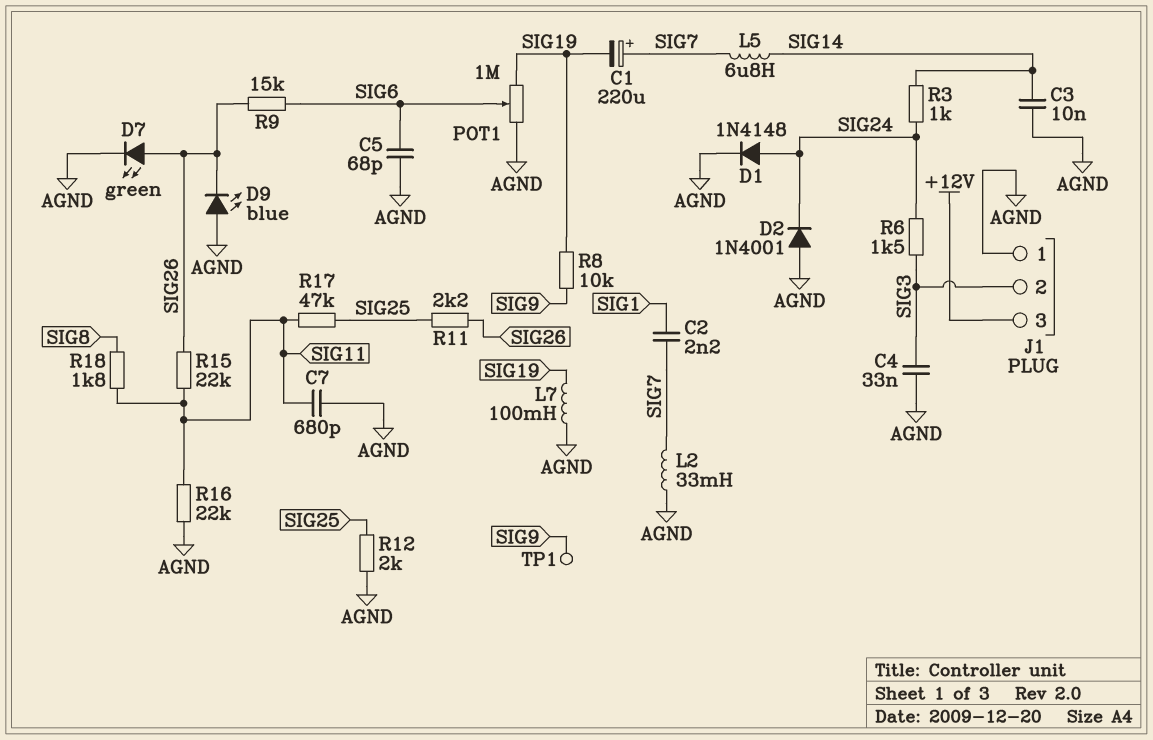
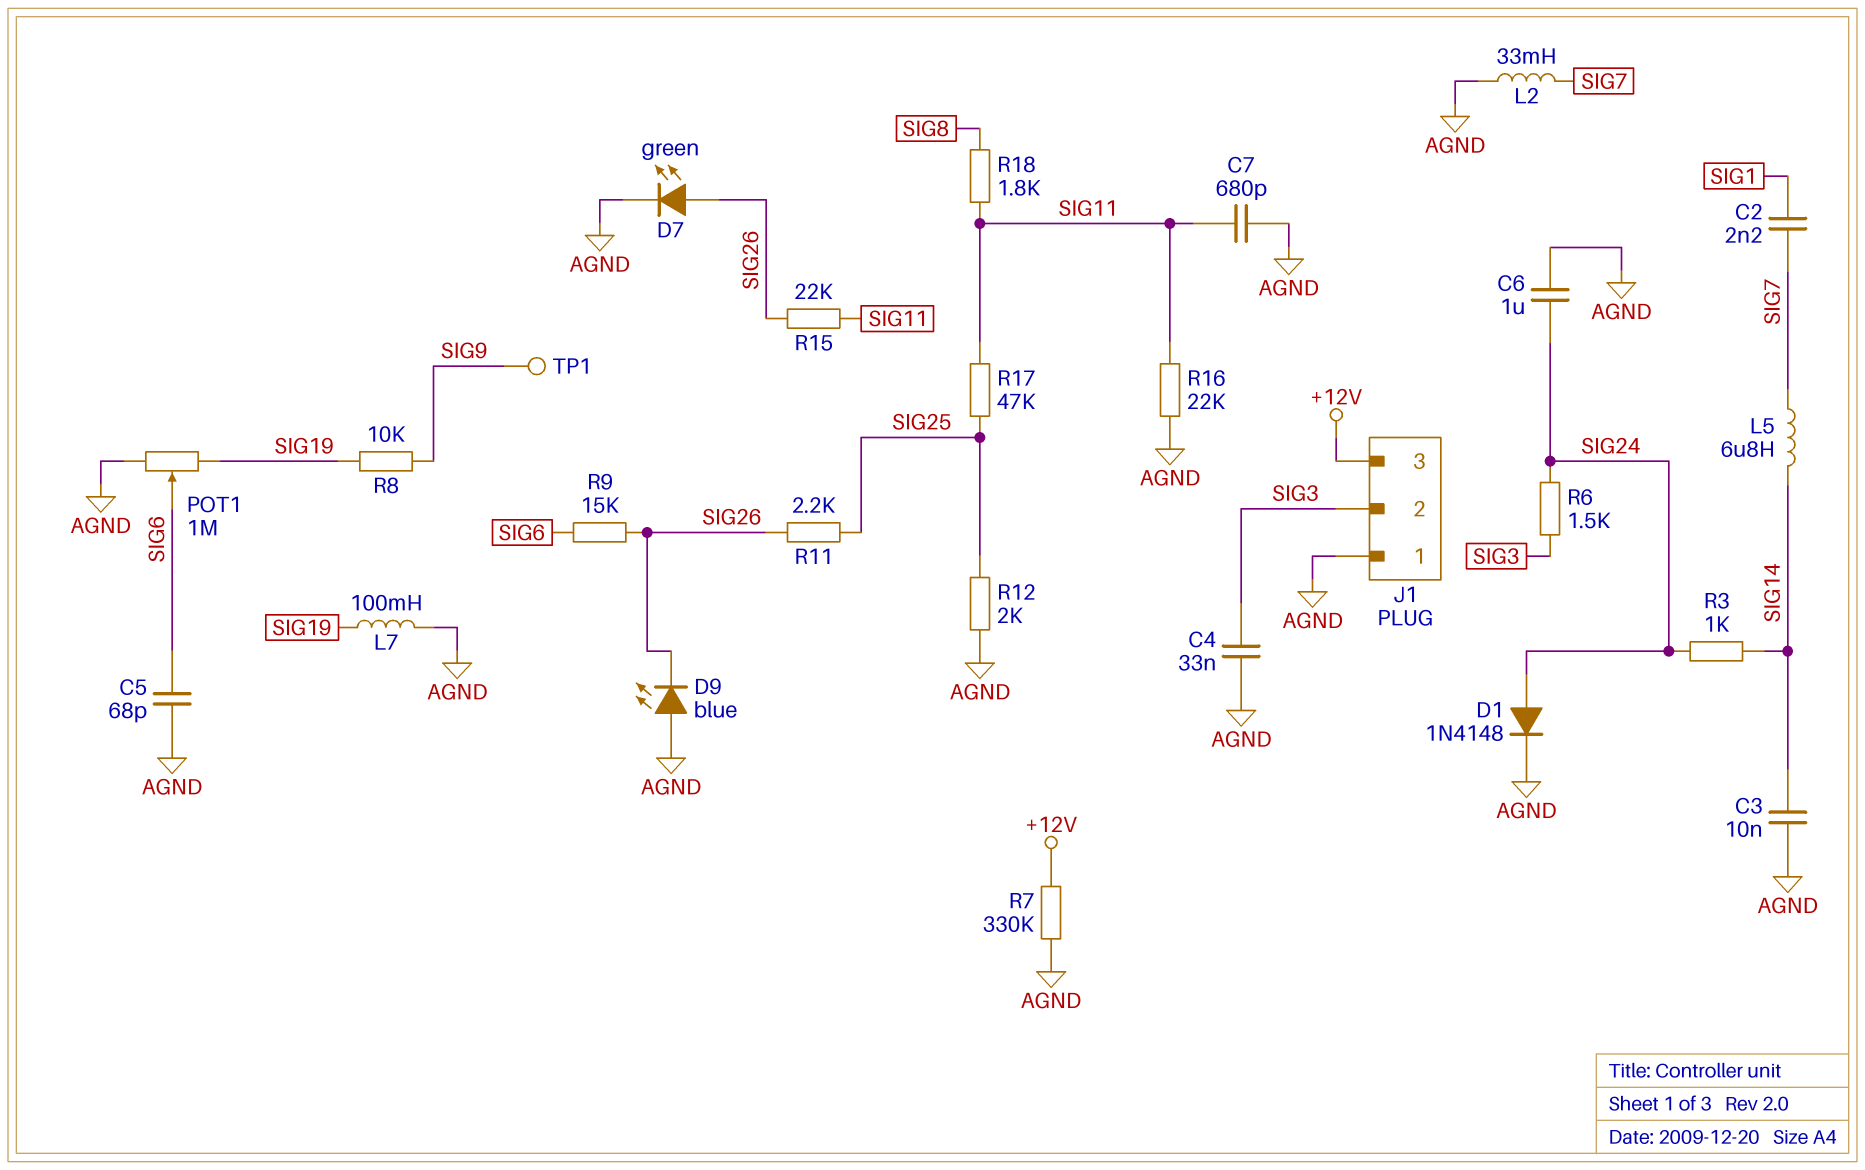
C1: 220uF (plus SIG7, minus SIG19) -> none
C6: none -> 1uF (AGND, SIG24)
D2: diode 1N4001 (A AGND, K SIG24) -> none
R7: none -> 330k (+12V, AGND)

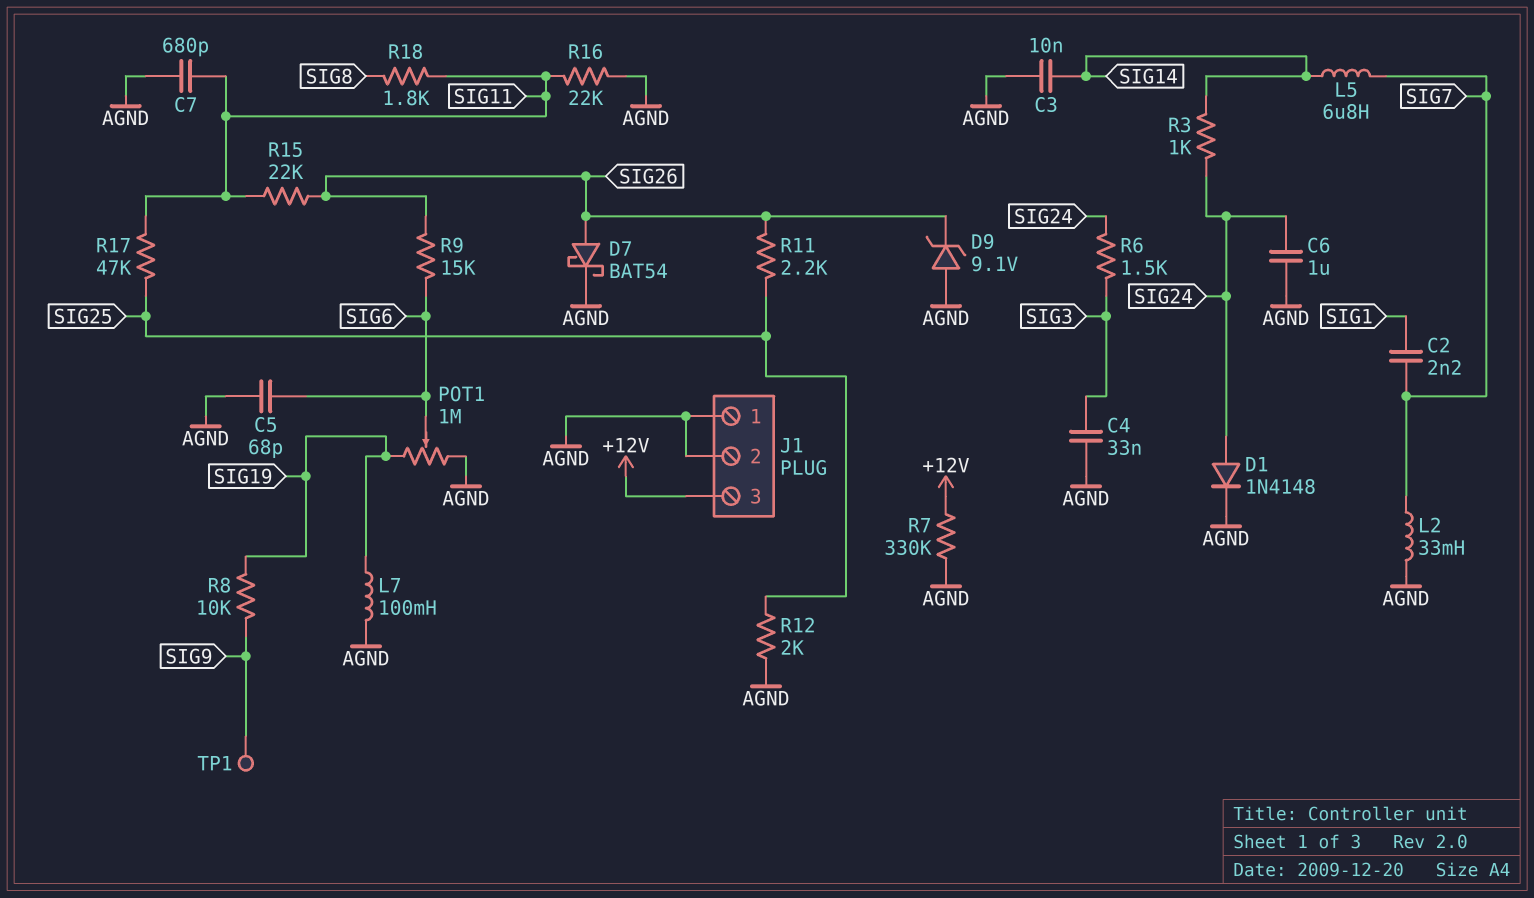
D7: LED green (A SIG26, K AGND) -> schottky BAT54 (A SIG26, K AGND)
D9: LED blue (A AGND, K SIG26) -> zener 9.1V (A AGND, K SIG26)
J1 pin 2: SIG3 -> AGND

